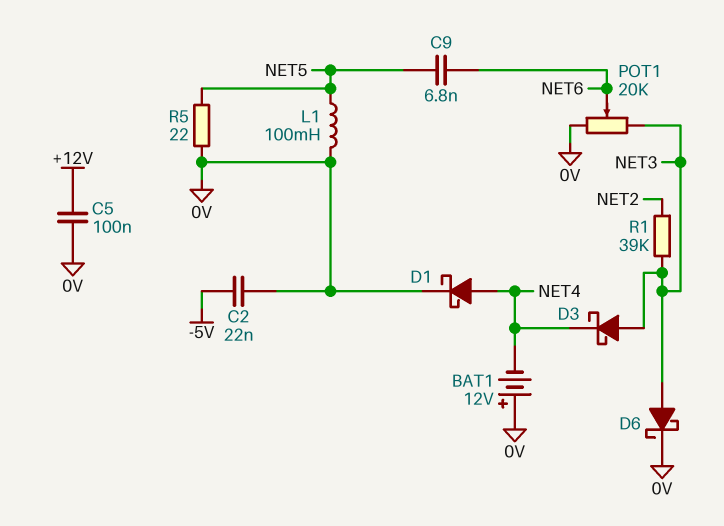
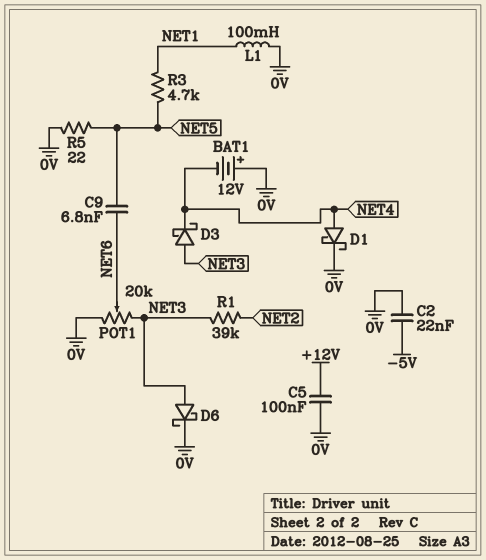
L1: 100mH (0V, NET5) -> 100mH (0V, NET1)
R3: none -> 4.7k (NET1, NET5)

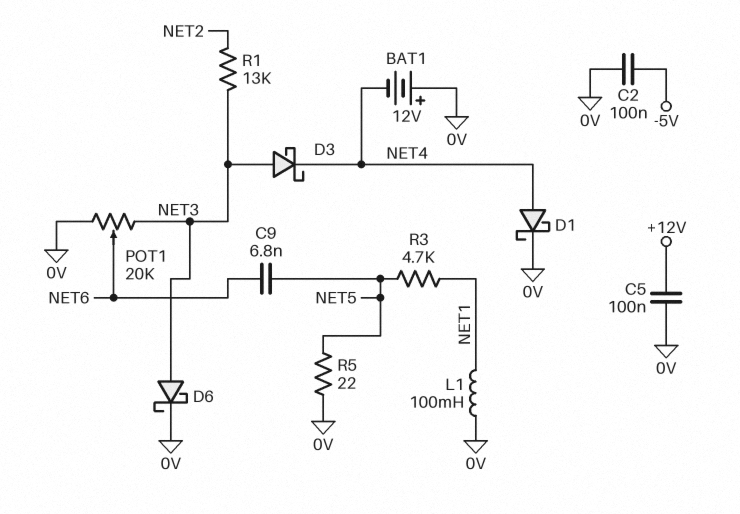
C2: 22nF (-5V, 0V) -> 100nF (-5V, 0V)
R1: 39k (NET2, NET3) -> 13k (NET2, NET3)

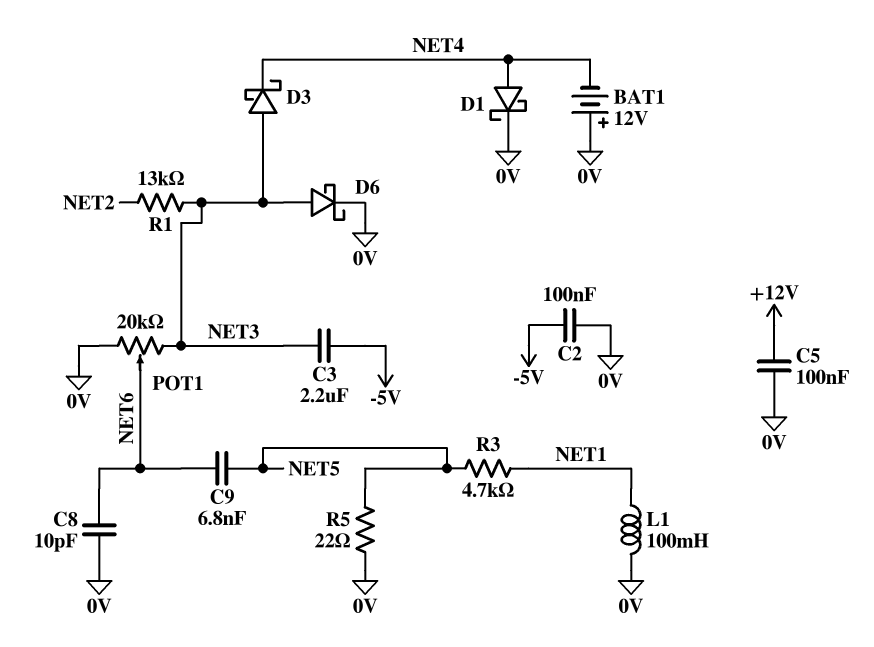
C3: none -> 2.2uF (-5V, NET3)
C8: none -> 10pF (0V, NET6)

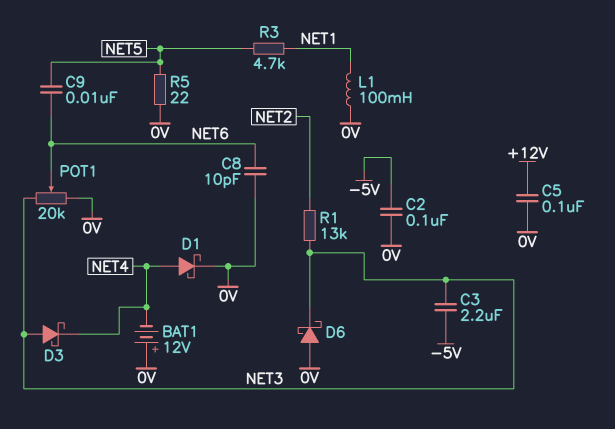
C9: 6.8nF (NET5, NET6) -> 10nF (NET5, NET6)
D6: schottky (A NET3, K 0V) -> schottky (A 0V, K NET3)

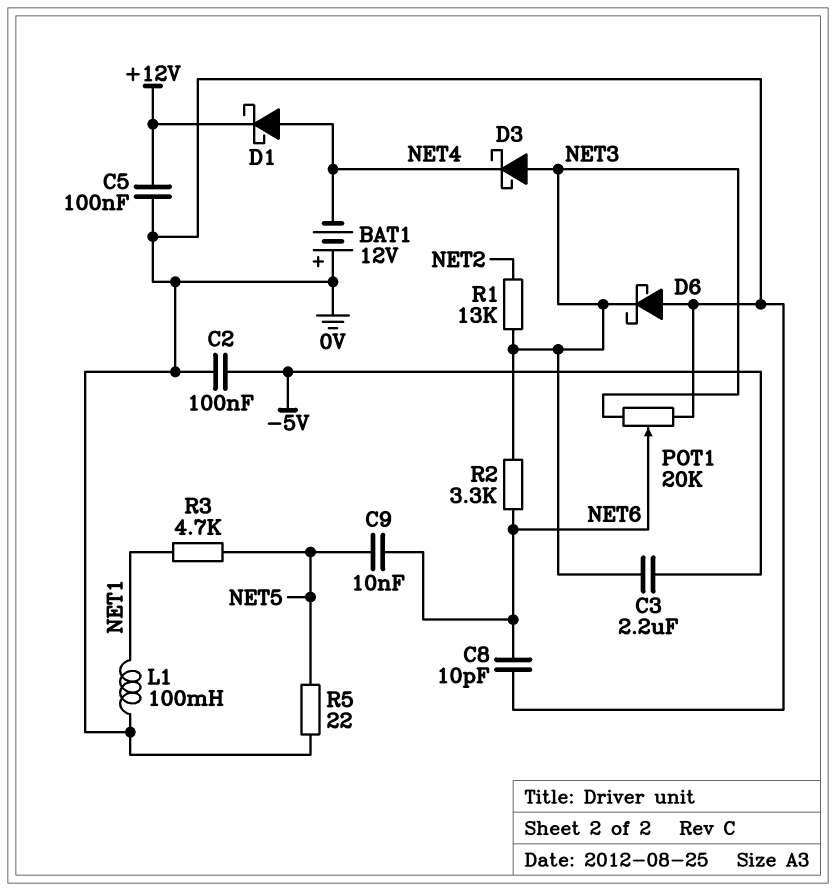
D1: schottky (A NET4, K 0V) -> schottky (A NET4, K +12V)
R2: none -> 3.3k (NET3, NET6)

